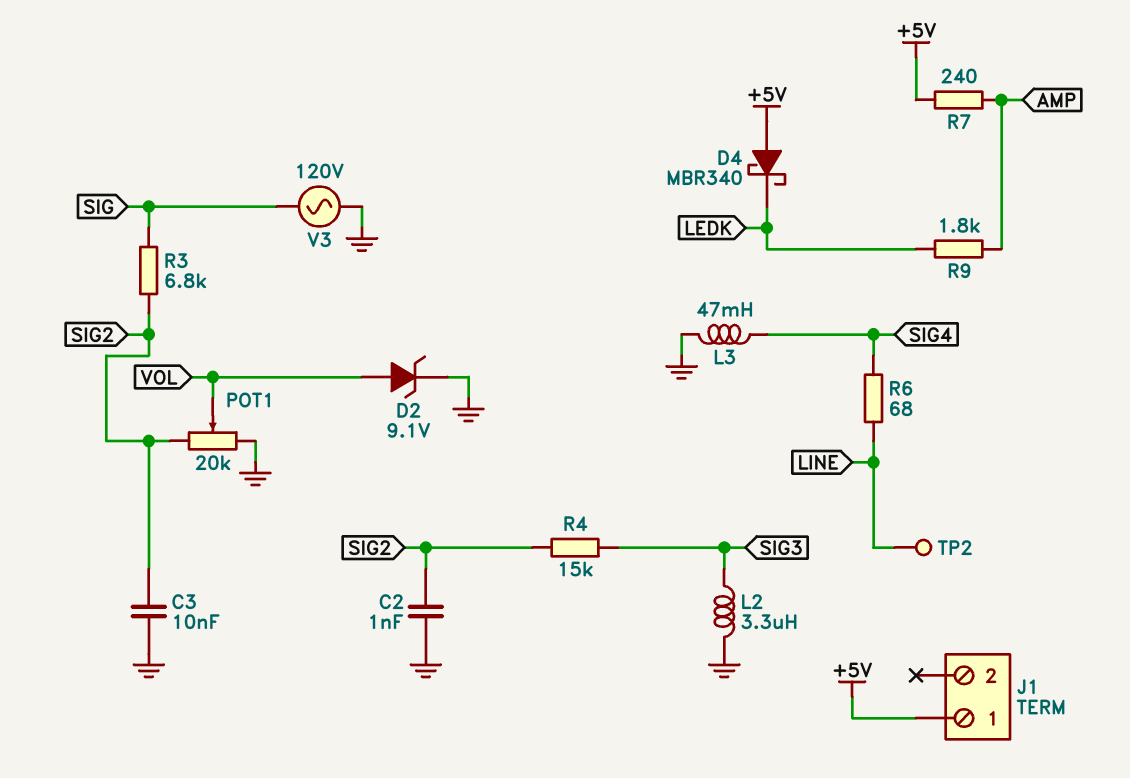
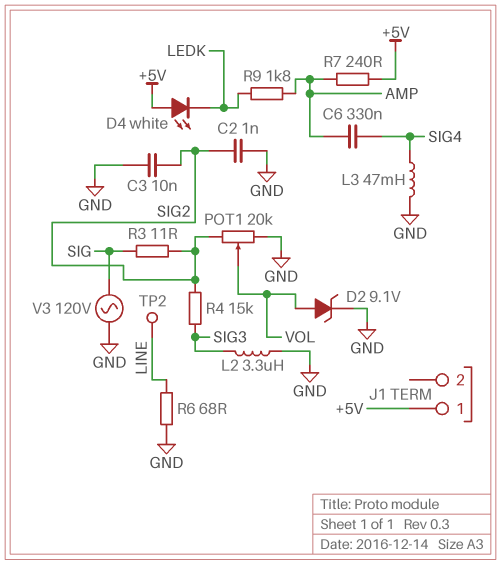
C6: none -> 330nF (AMP, SIG4)
D4: schottky MBR340 (A +5V, K LEDK) -> LED white (A +5V, K LEDK)
R3: 6.8k (SIG, SIG2) -> 11 (SIG, SIG2)
R6: 68 (LINE, SIG4) -> 68 (GND, LINE)

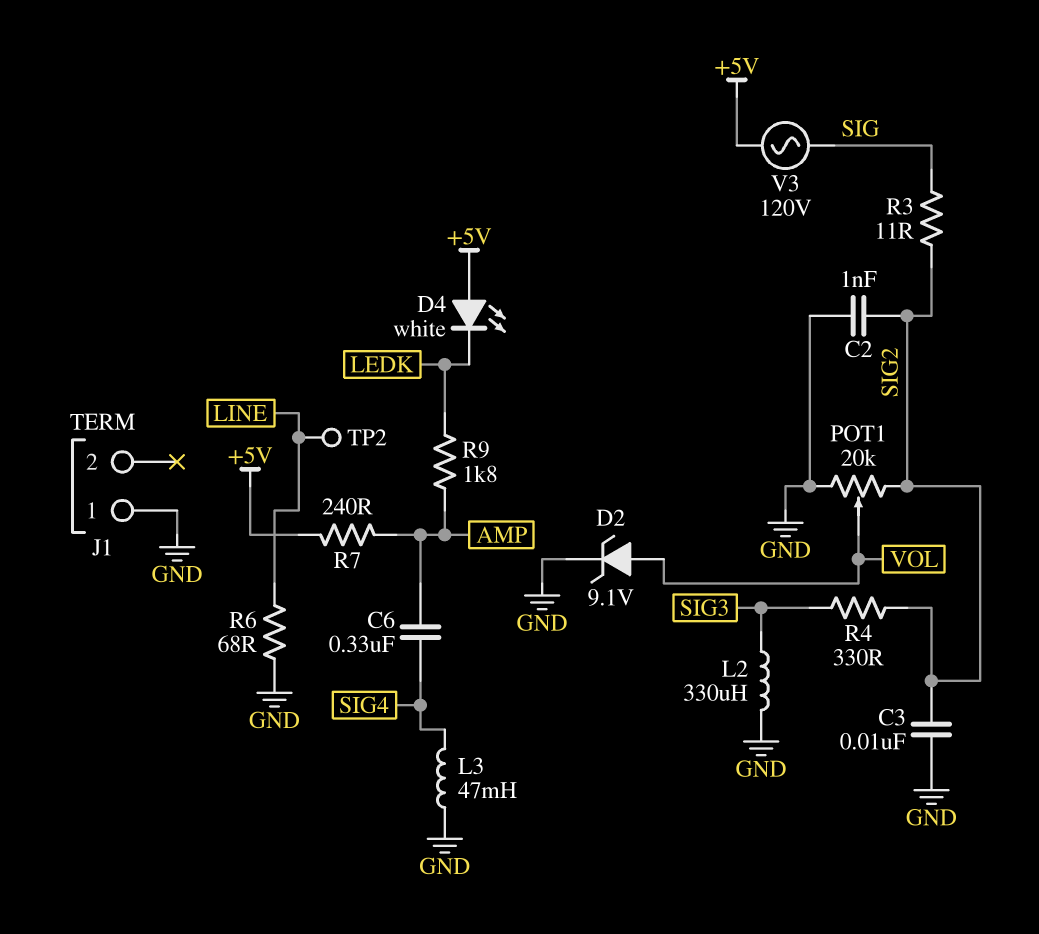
J1 pin 1: +5V -> GND
L2: 3.3uH (GND, SIG3) -> 330uH (GND, SIG3)
R4: 15k (SIG2, SIG3) -> 330 (SIG2, SIG3)
V3: AC 120V (GND, SIG) -> AC 120V (+5V, SIG)

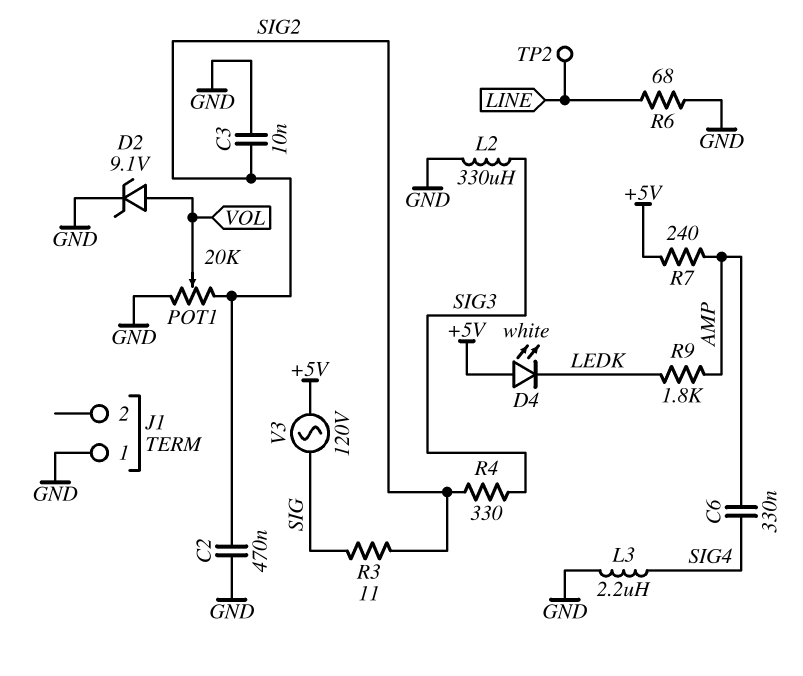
C2: 1nF (GND, SIG2) -> 470nF (GND, SIG2)
L3: 47mH (GND, SIG4) -> 2.2uH (GND, SIG4)

